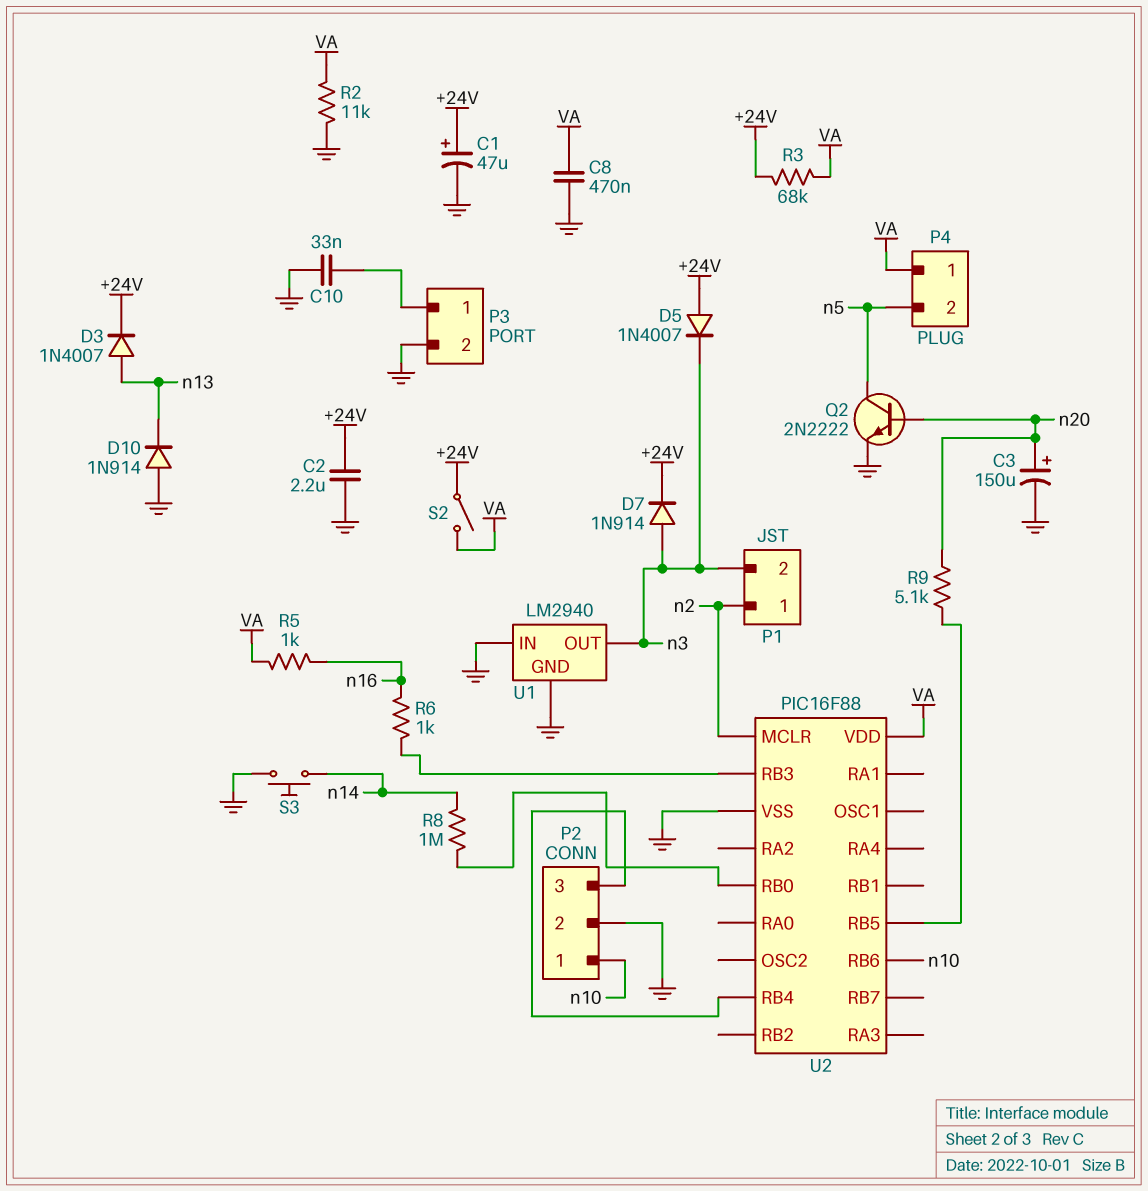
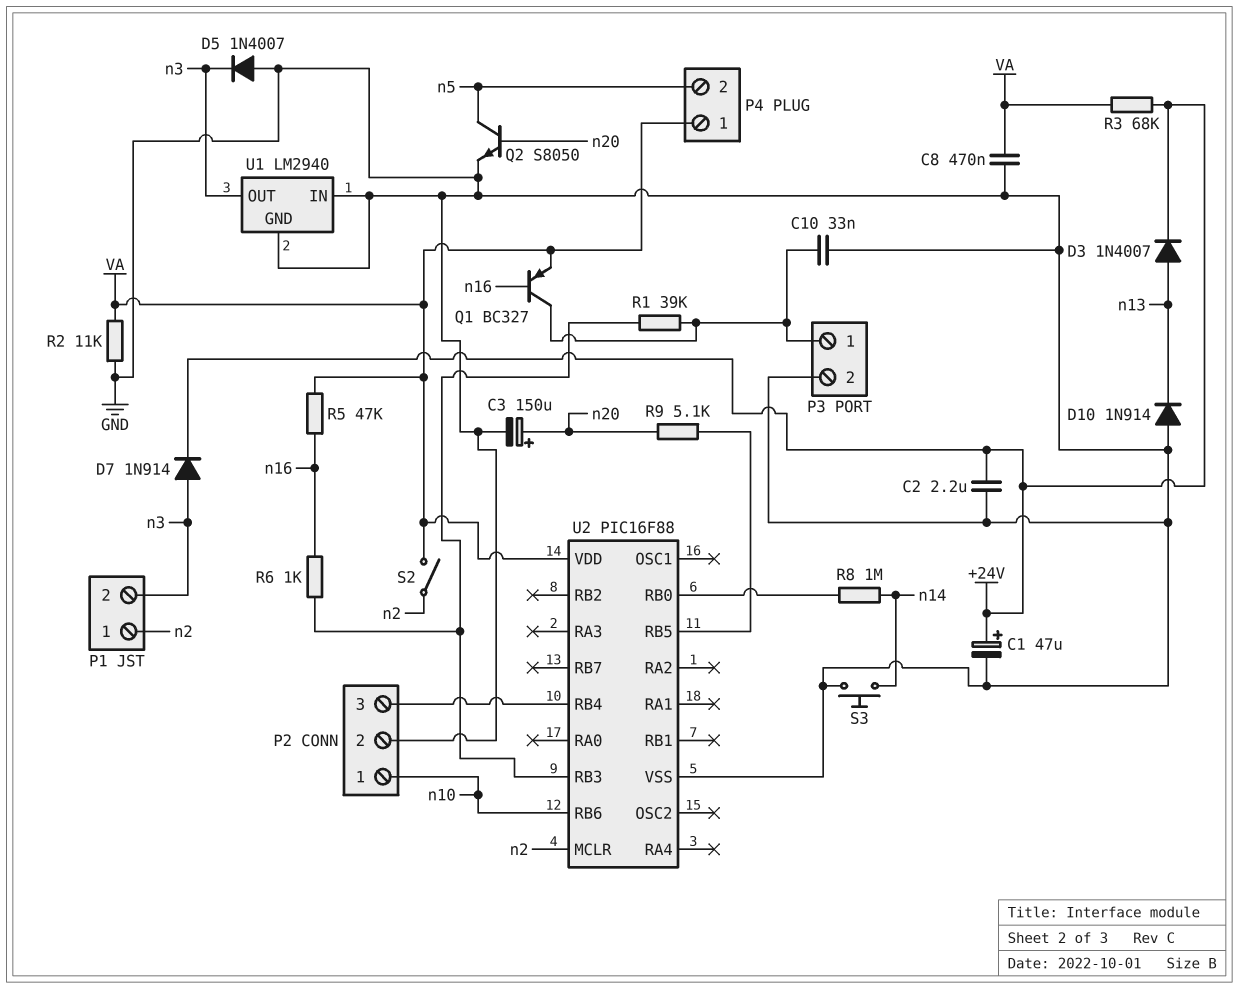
D5: diode 1N4007 (A +24V, K n3) -> diode 1N4007 (A GND, K n3)
Q1: none -> PNP BC327 (B n16, C P3/1, E VA)
Q2: NPN 2N2222 (B n20, C n5, E GND) -> NPN S8050 (B n20, C n5, E GND)
R1: none -> 39k (P3/1, U2/RB3)
R5: 1k (VA, n16) -> 47k (VA, n16)
S2: switch (+24V, VA) -> switch (VA, n2)

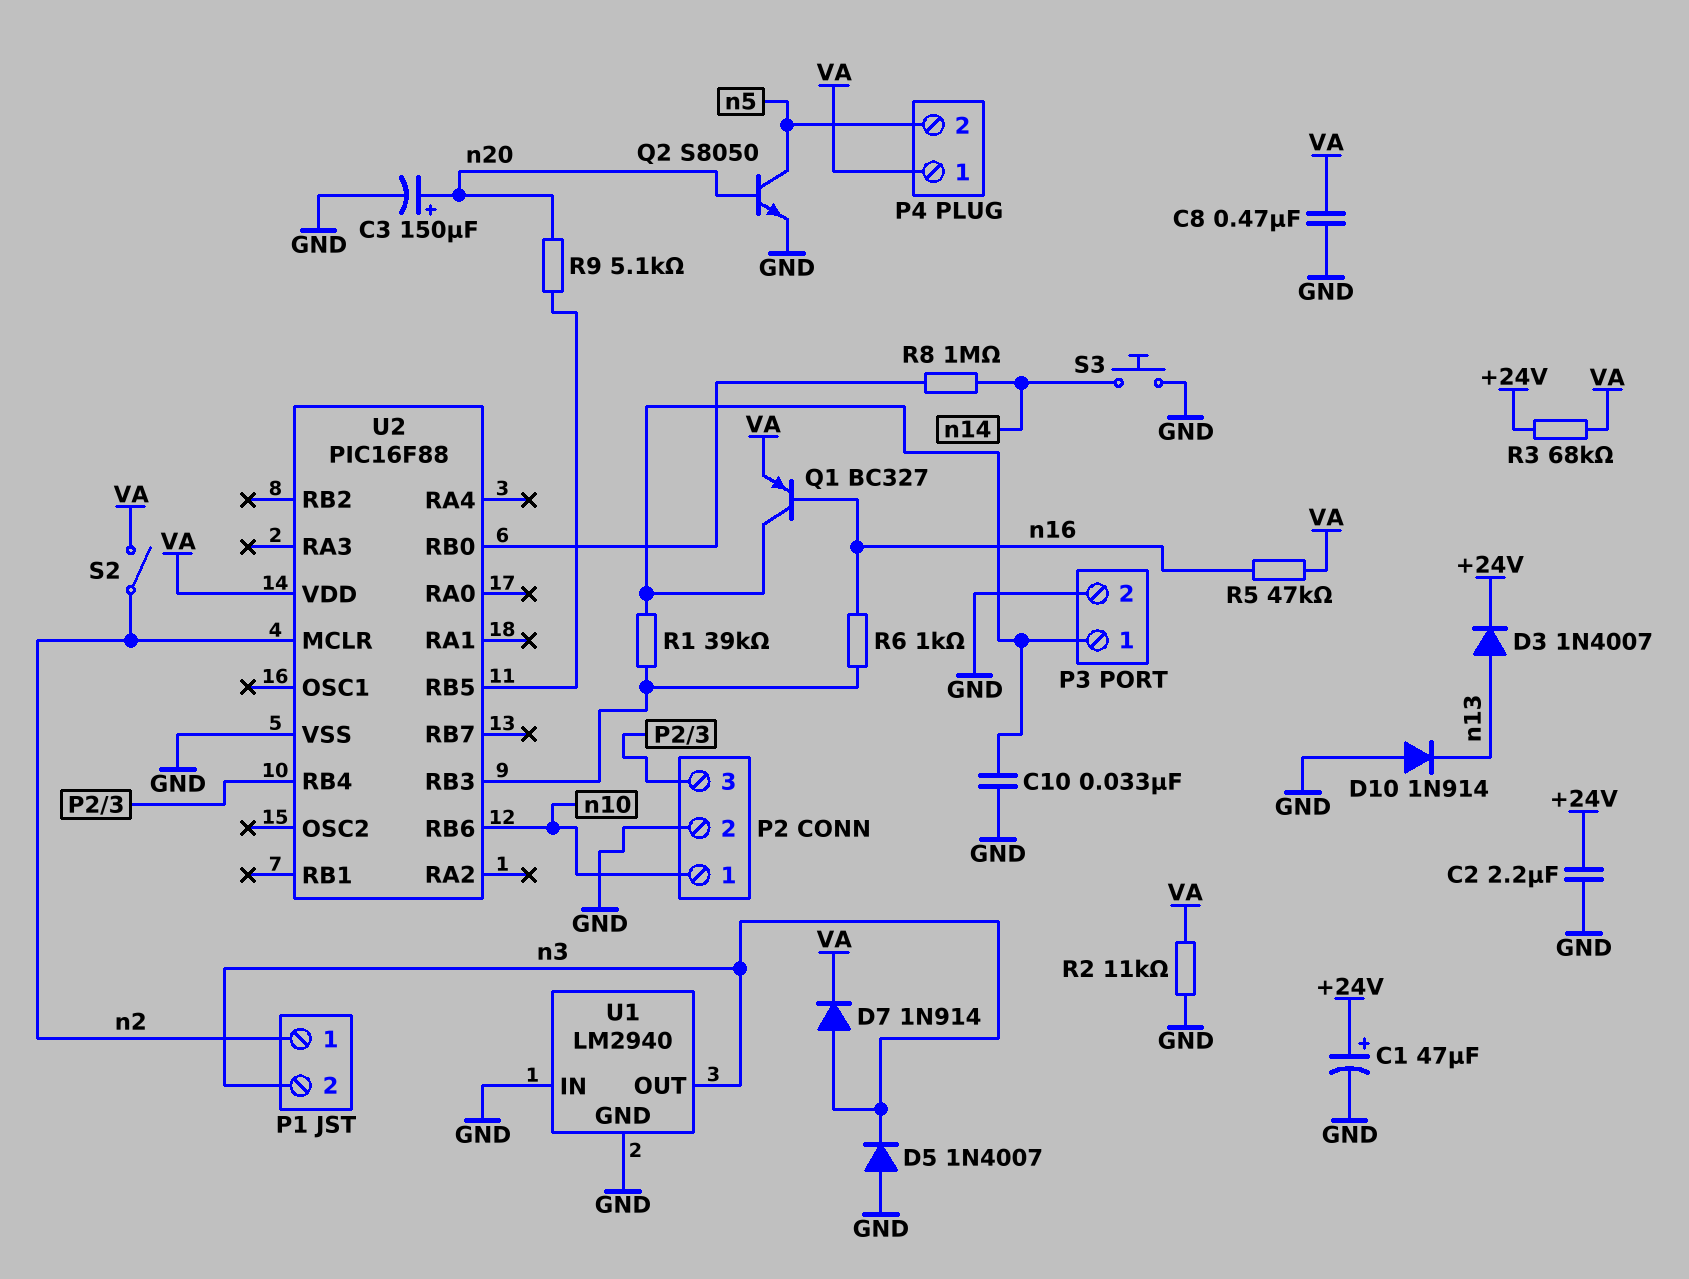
D7: diode 1N914 (A n3, K +24V) -> diode 1N914 (A n3, K VA)

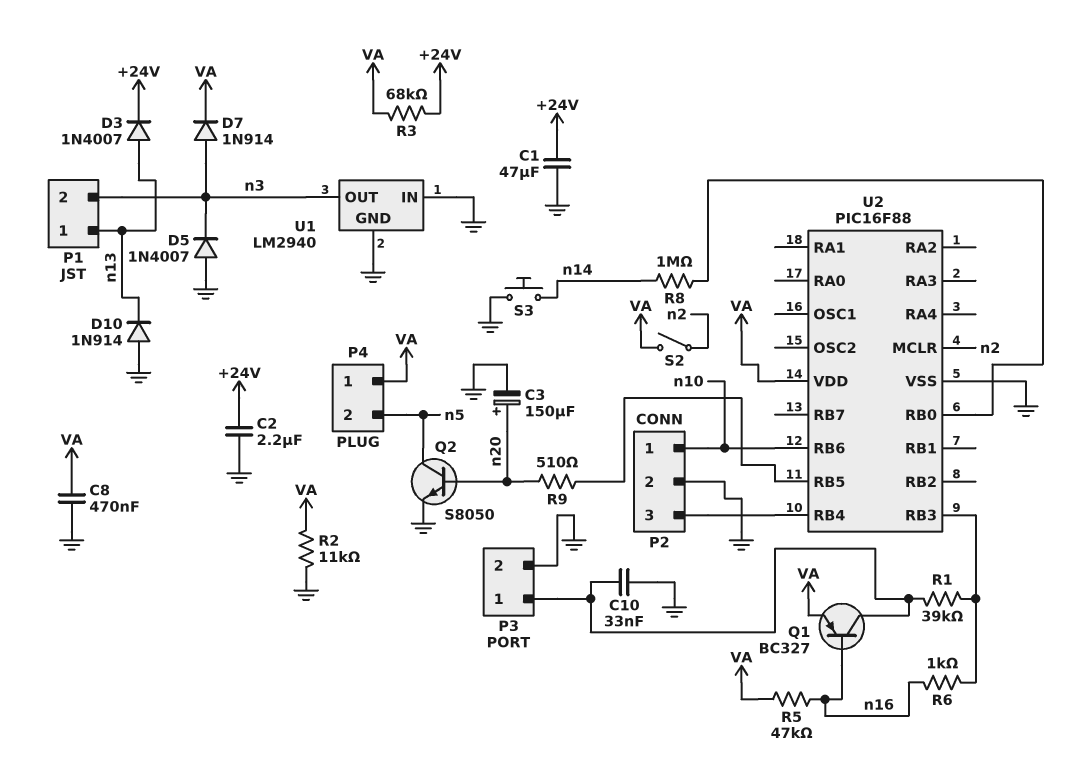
C1: 47uF (plus +24V, minus GND) -> 47uF (+24V, GND)
P1 pin 1: n2 -> n13
R9: 5.1k (U2/RB5, n20) -> 510 (U2/RB5, n20)

